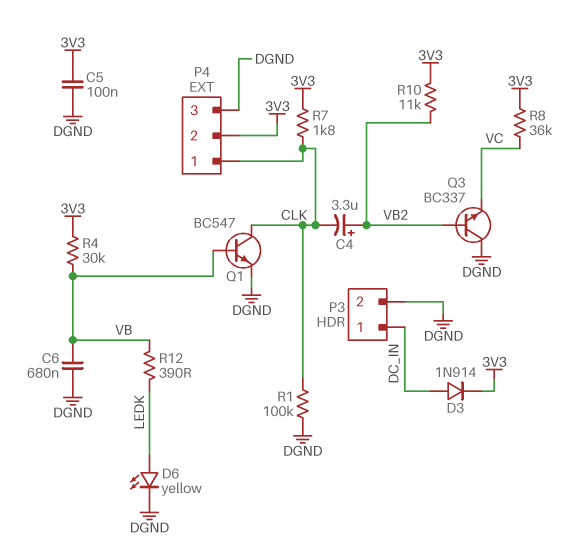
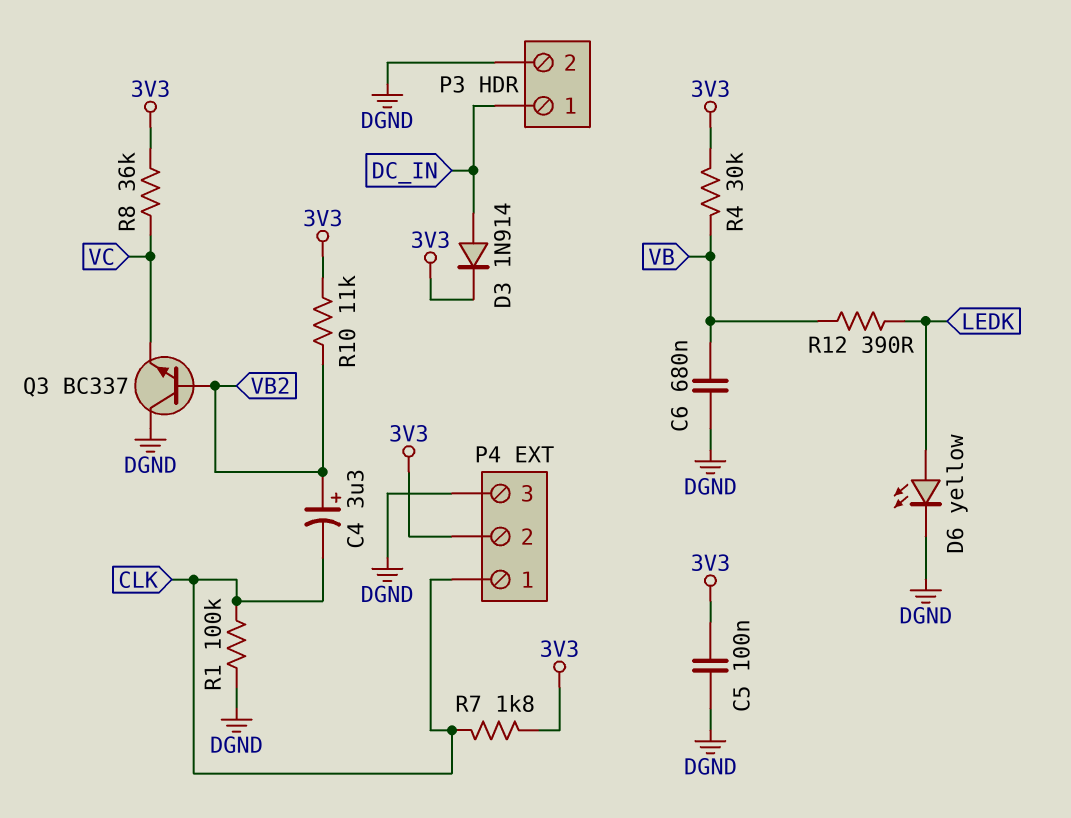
Q1: NPN BC547 (B VB, C CLK, E DGND) -> none

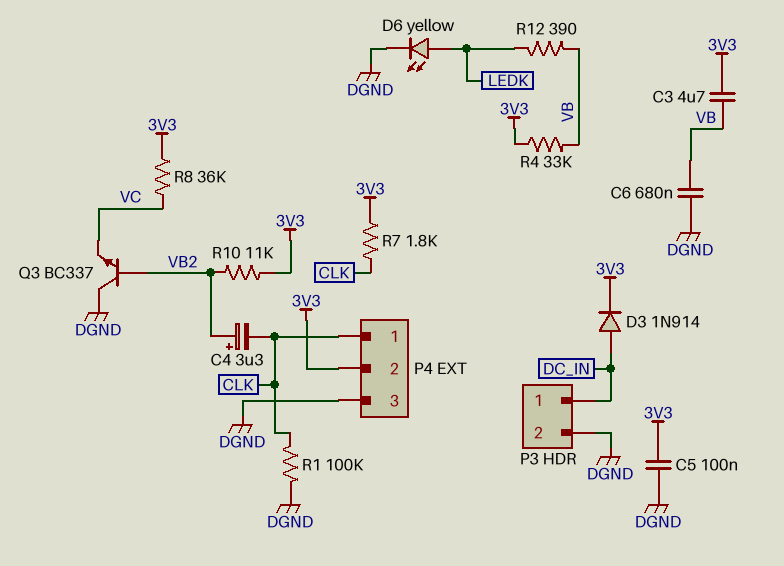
C3: none -> 4.7uF (3V3, VB)
R4: 30k (3V3, VB) -> 33k (3V3, VB)

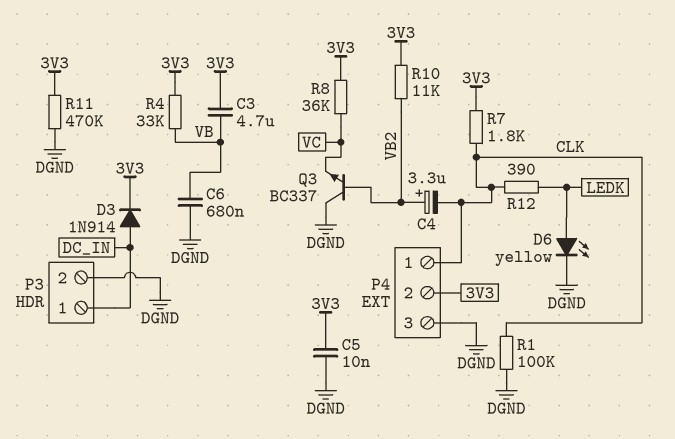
C5: 100nF (3V3, DGND) -> 10nF (3V3, DGND)
R11: none -> 470k (3V3, DGND)
R12: 390 (LEDK, VB) -> 390 (CLK, LEDK)

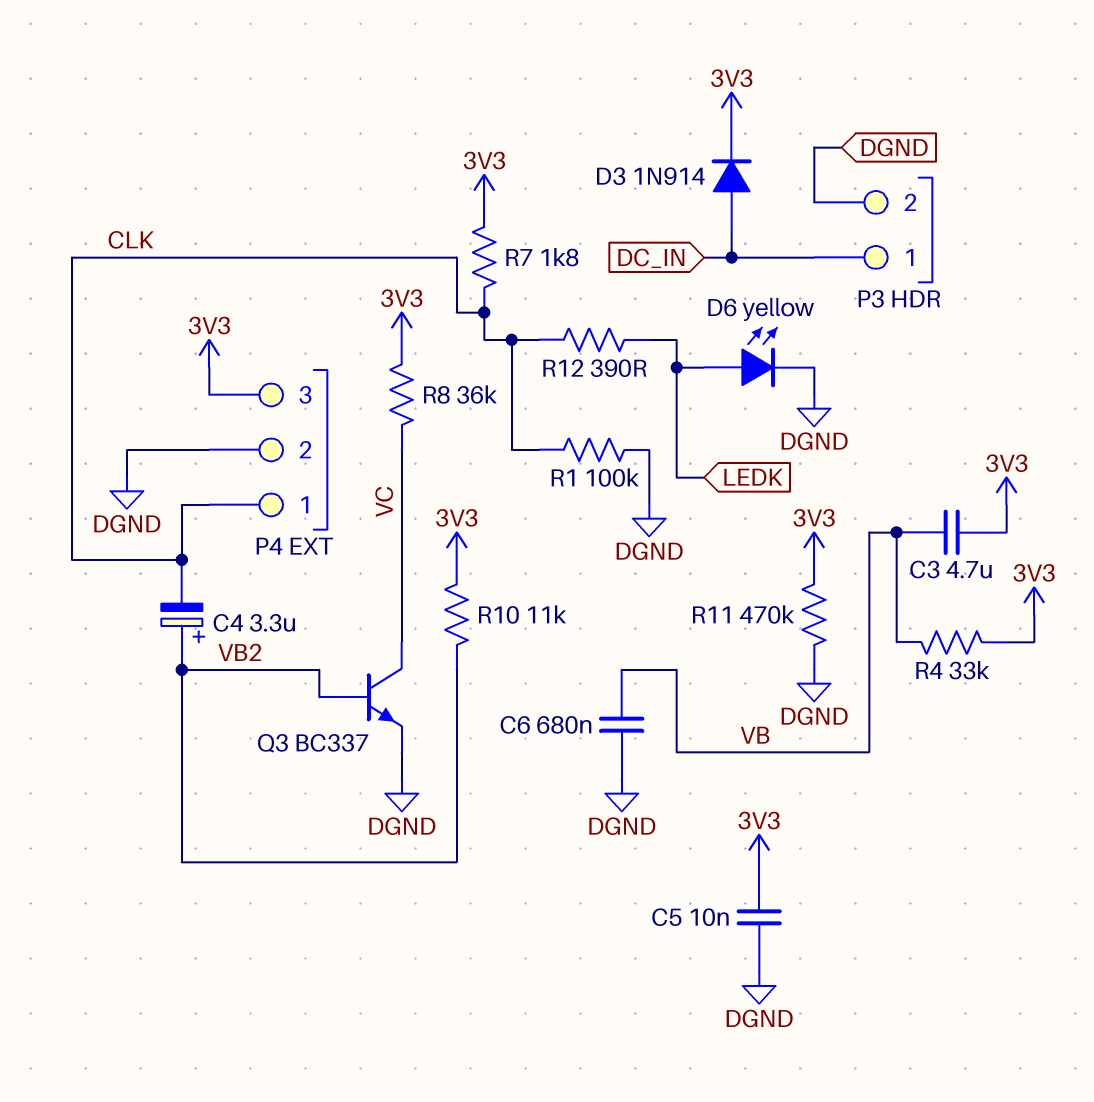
P4 pin 2: 3V3 -> DGND
P4 pin 3: DGND -> 3V3
Q3: NPN BC337 (B VB2, C DGND, E VC) -> NPN BC337 (B VB2, C VC, E DGND)

